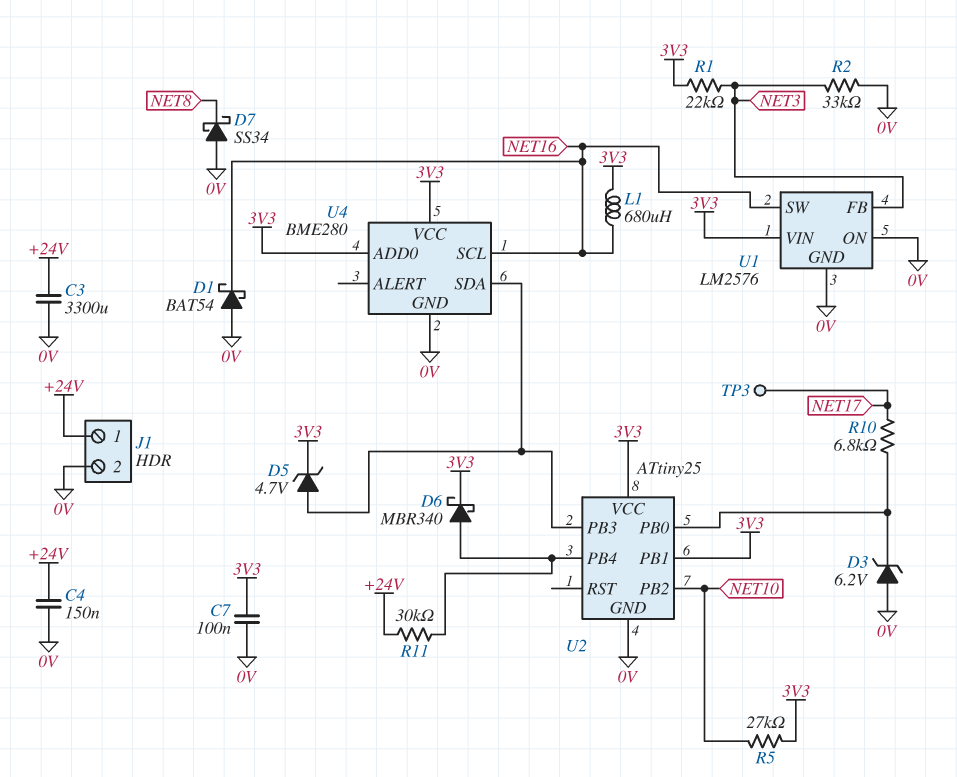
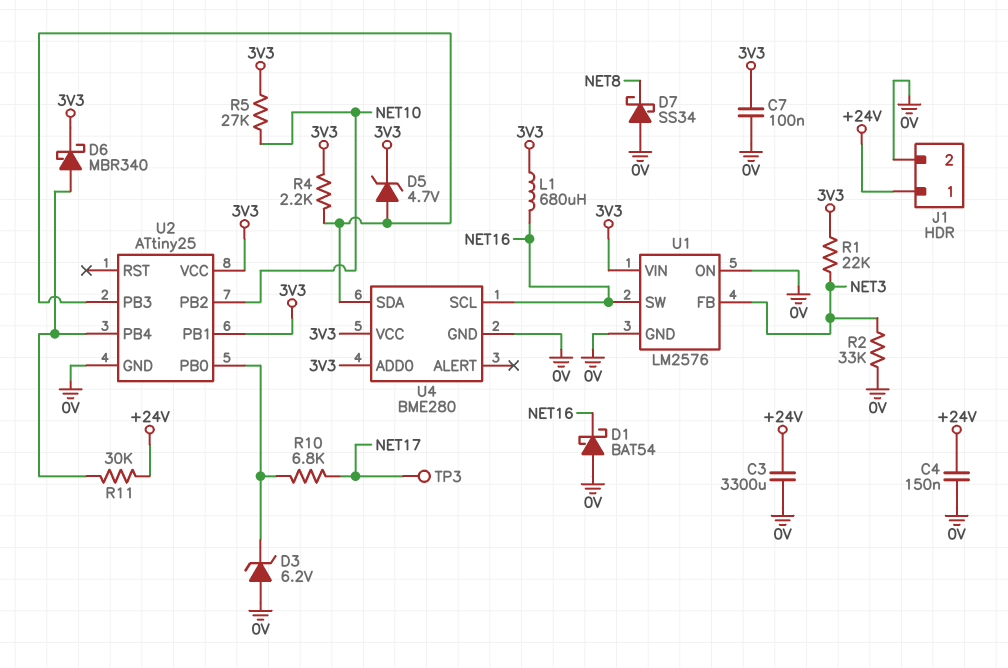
R4: none -> 2.2k (3V3, U2/PB3)

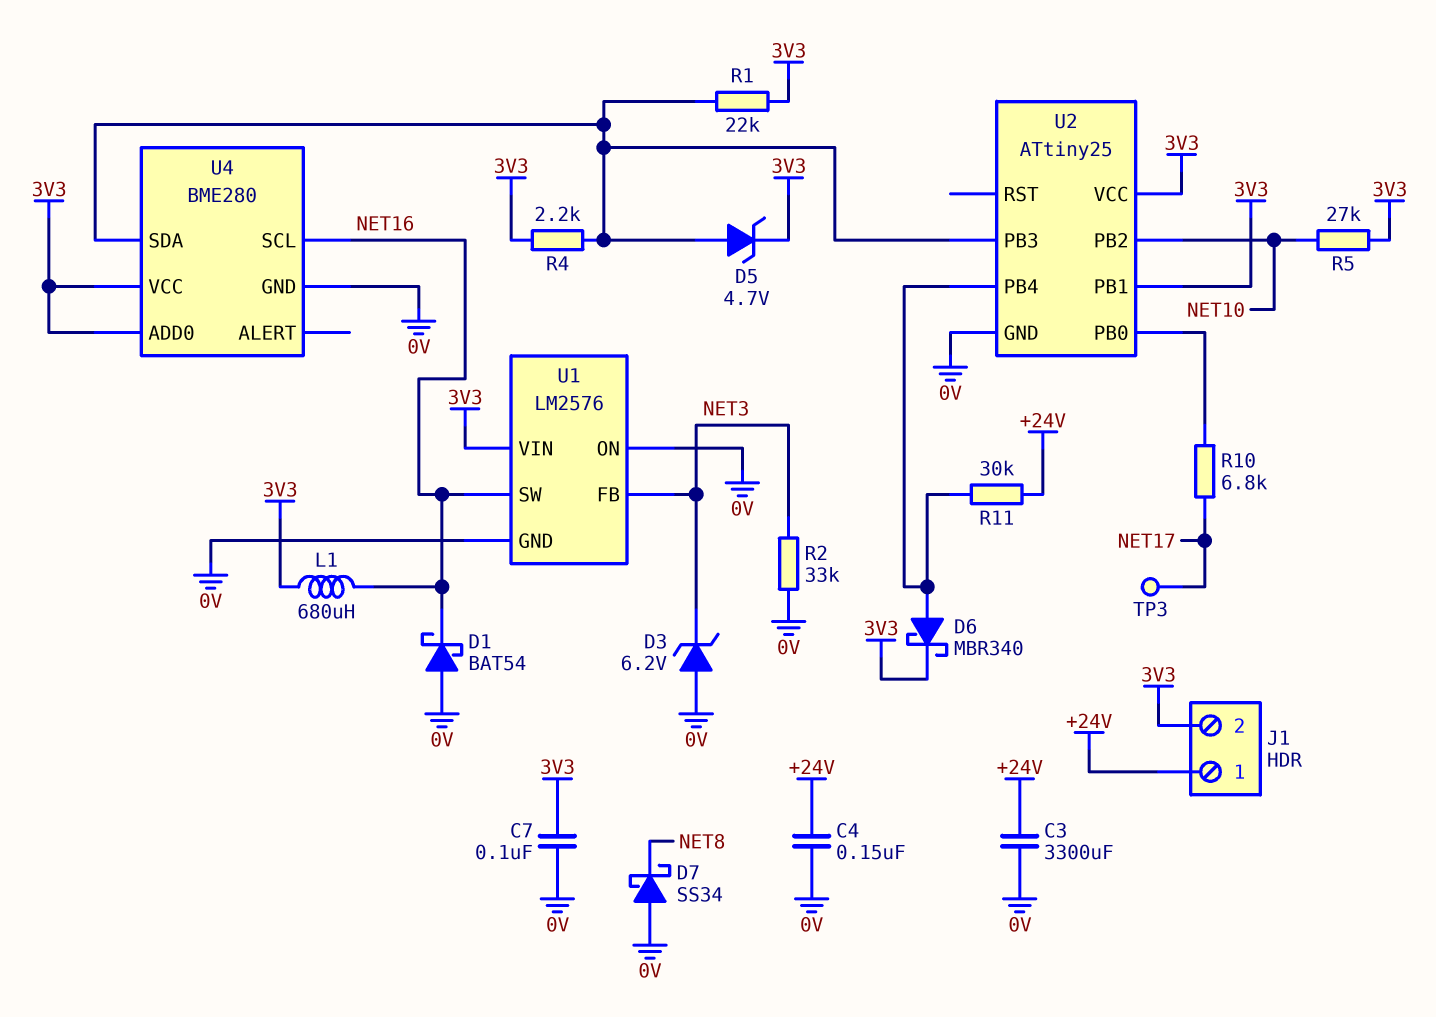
D3: zener 6.2V (A 0V, K U2/PB0) -> zener 6.2V (A 0V, K NET3)
J1 pin 2: 0V -> 3V3
R1: 22k (3V3, NET3) -> 22k (3V3, U2/PB3)

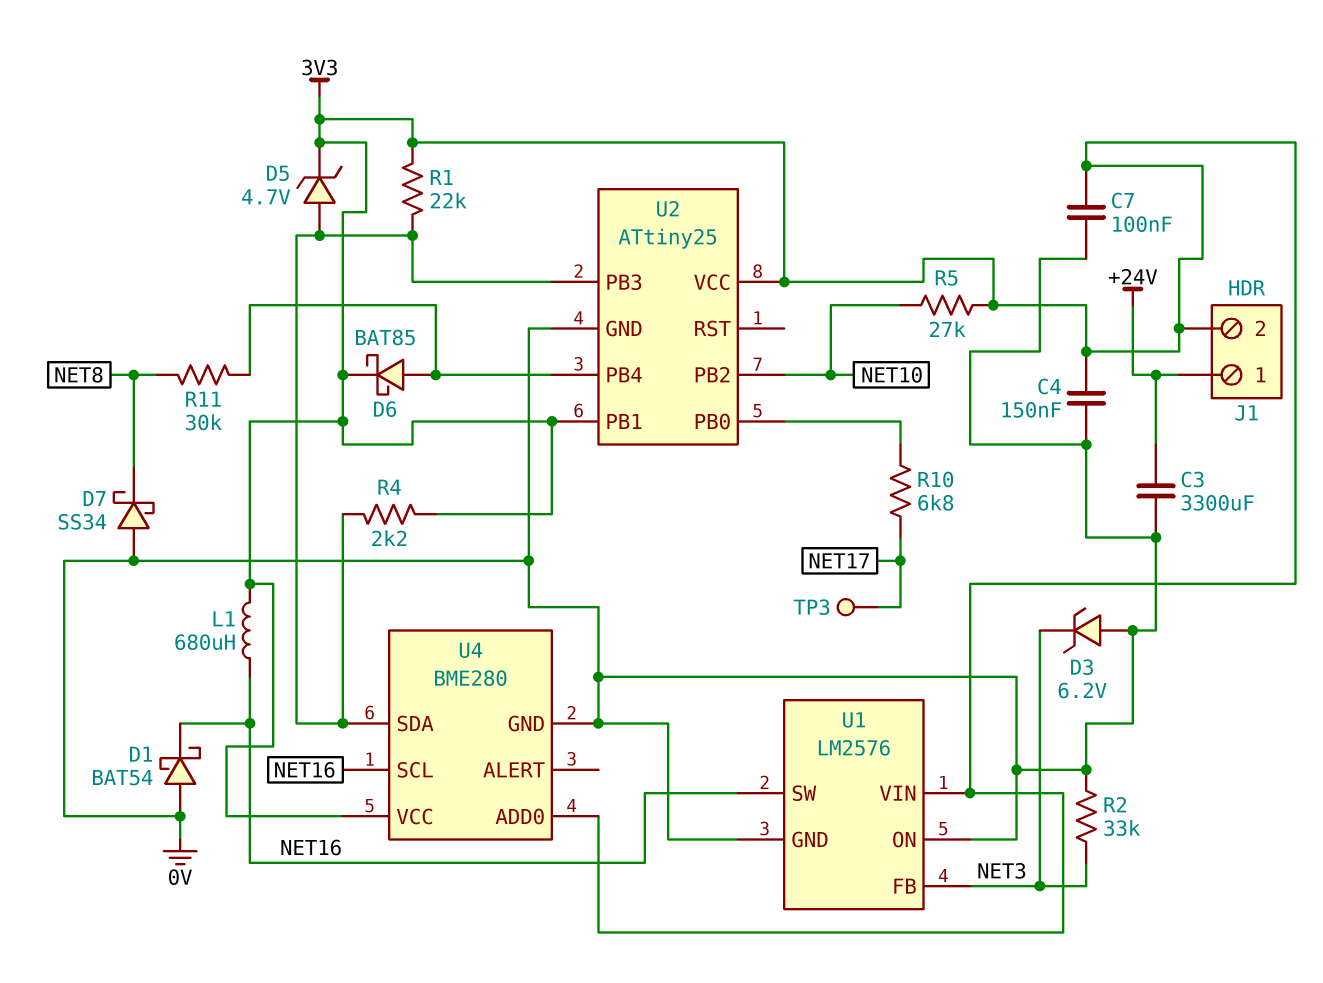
C4: 150nF (+24V, 0V) -> 150nF (0V, 3V3)
D6: schottky MBR340 (A U2/PB4, K 3V3) -> schottky BAT85 (A U2/PB4, K 3V3)
R11: 30k (+24V, U2/PB4) -> 30k (NET8, U2/PB4)

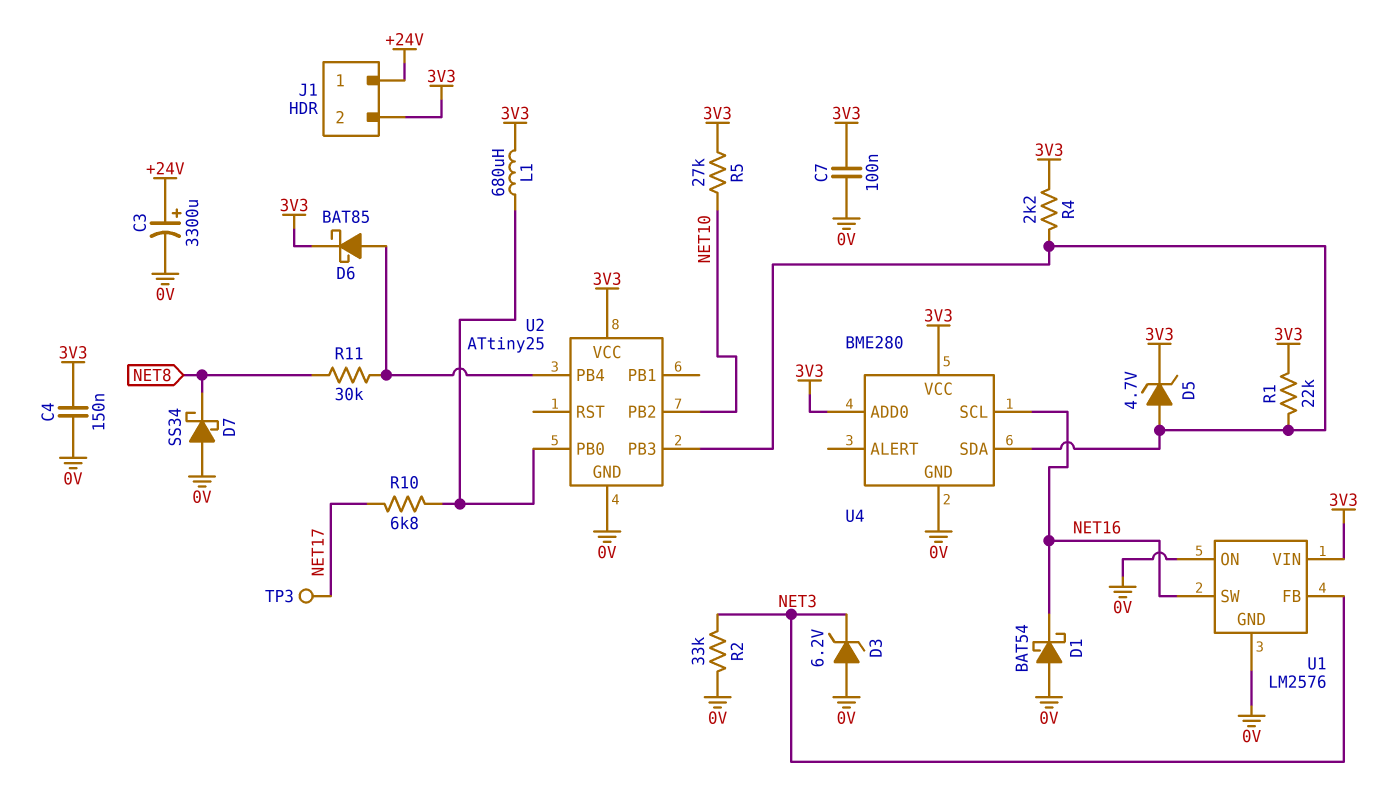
C3: 3300uF (+24V, 0V) -> 3300uF (plus +24V, minus 0V)
L1: 680uH (3V3, NET16) -> 680uH (3V3, U2/PB0)
U2 pin PB1: 3V3 -> none

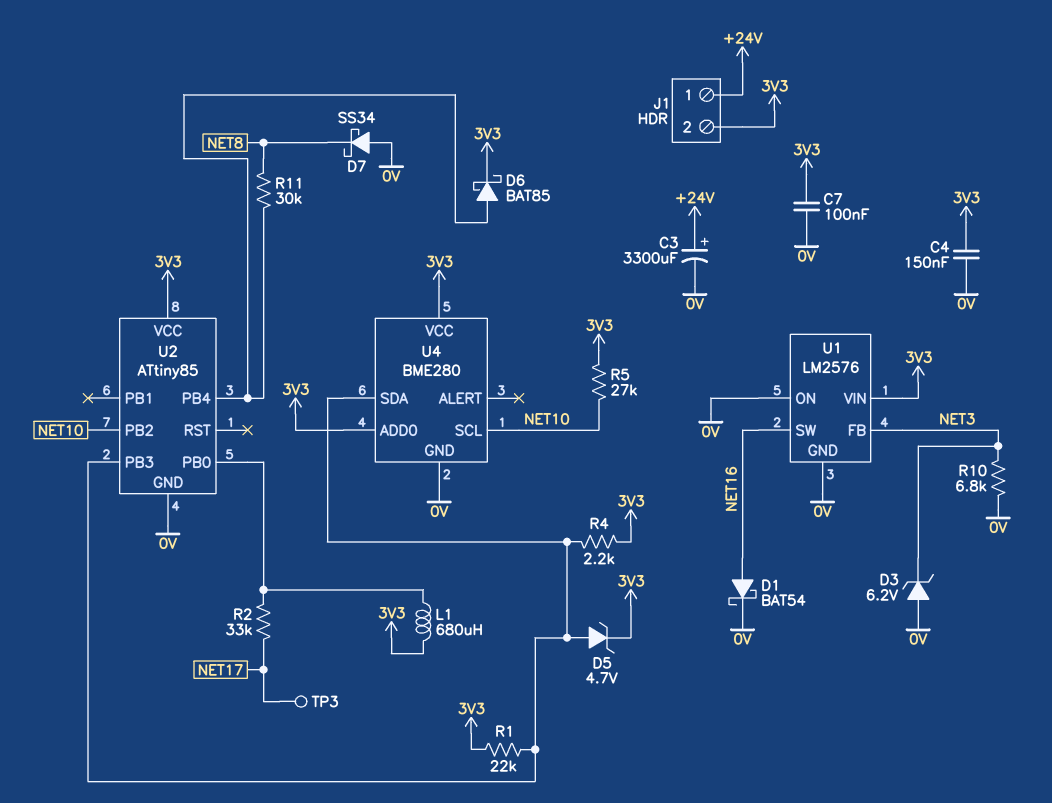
D1: schottky BAT54 (A 0V, K NET16) -> schottky BAT54 (A NET16, K 0V)
R2: 33k (0V, NET3) -> 33k (NET17, U2/PB0)
R10: 6.8k (NET17, U2/PB0) -> 6.8k (0V, NET3)
U2: ATtiny25 -> ATtiny85
U4 pin SCL: NET16 -> NET10

